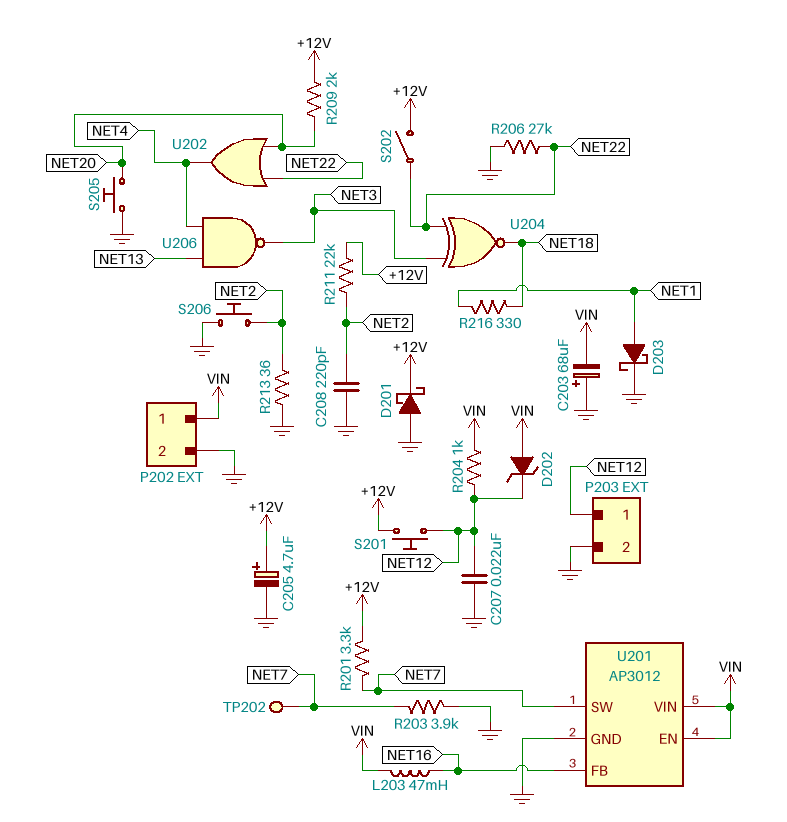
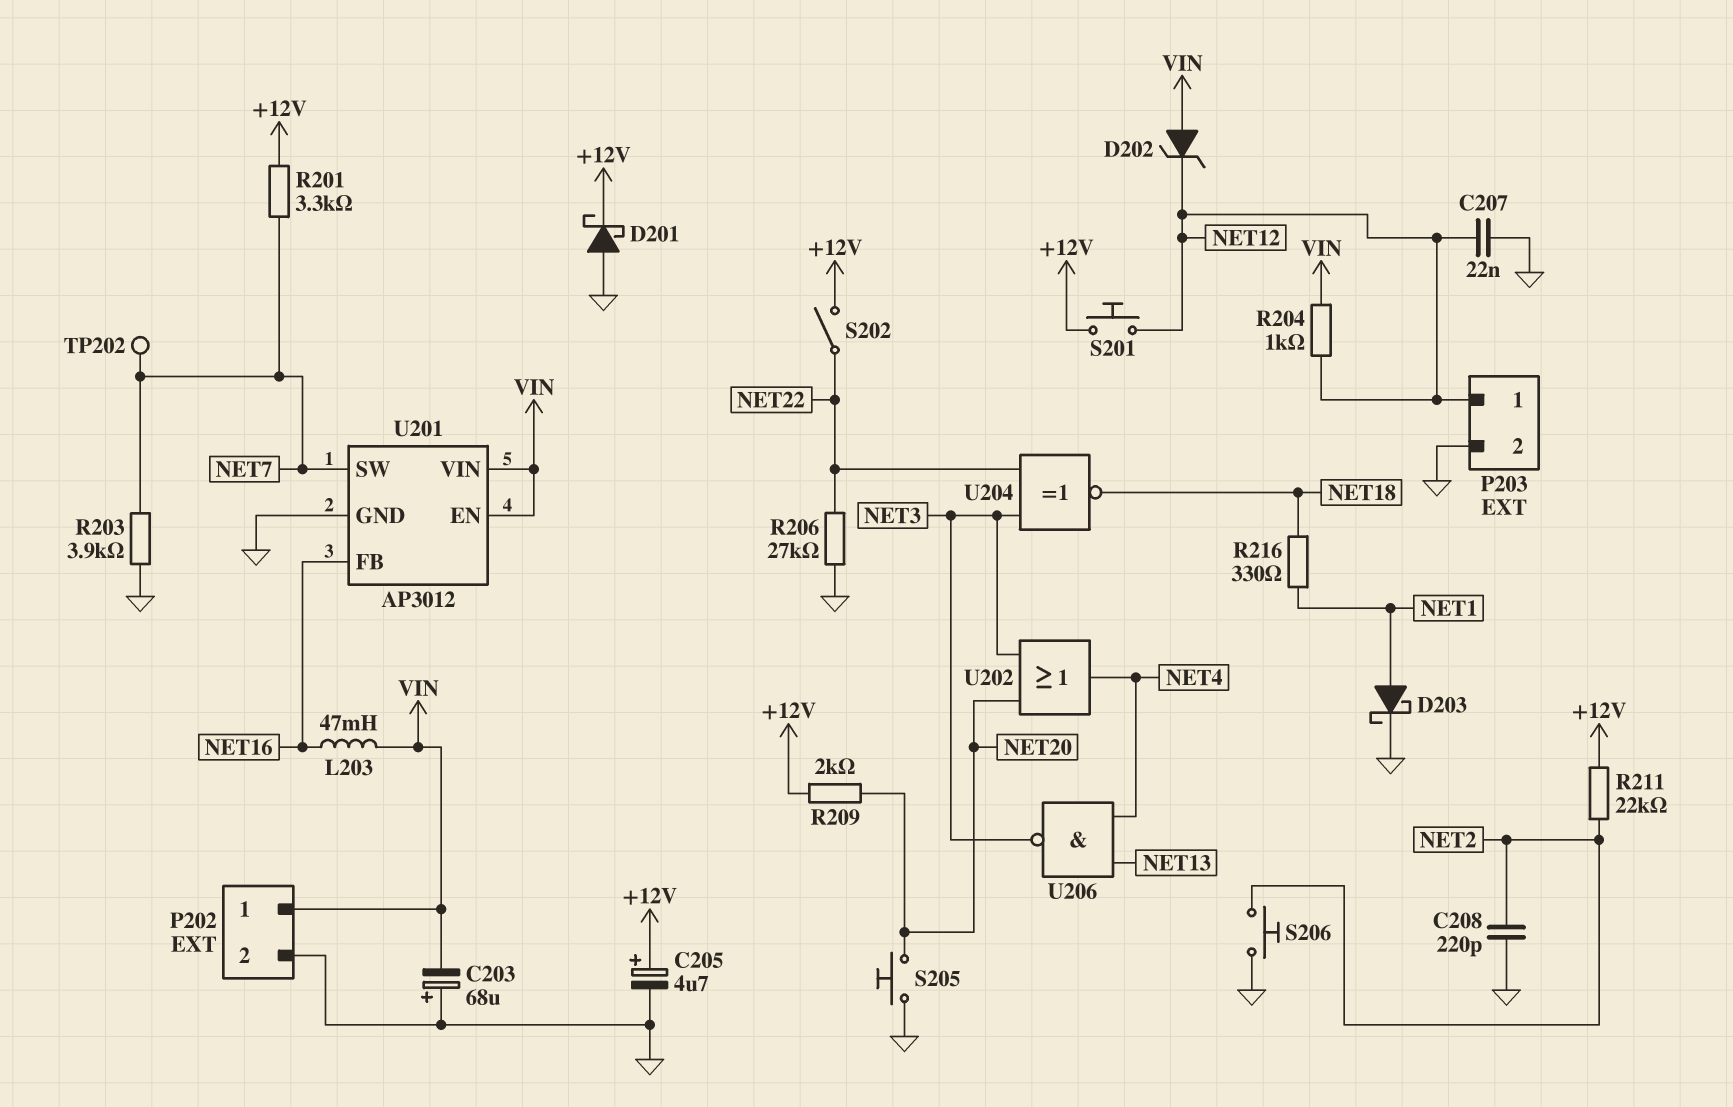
R213: 36 (GND, NET2) -> none
U202: OR (in NET20, in NET22, out NET4) -> OR (in NET3, in NET20, out NET4)

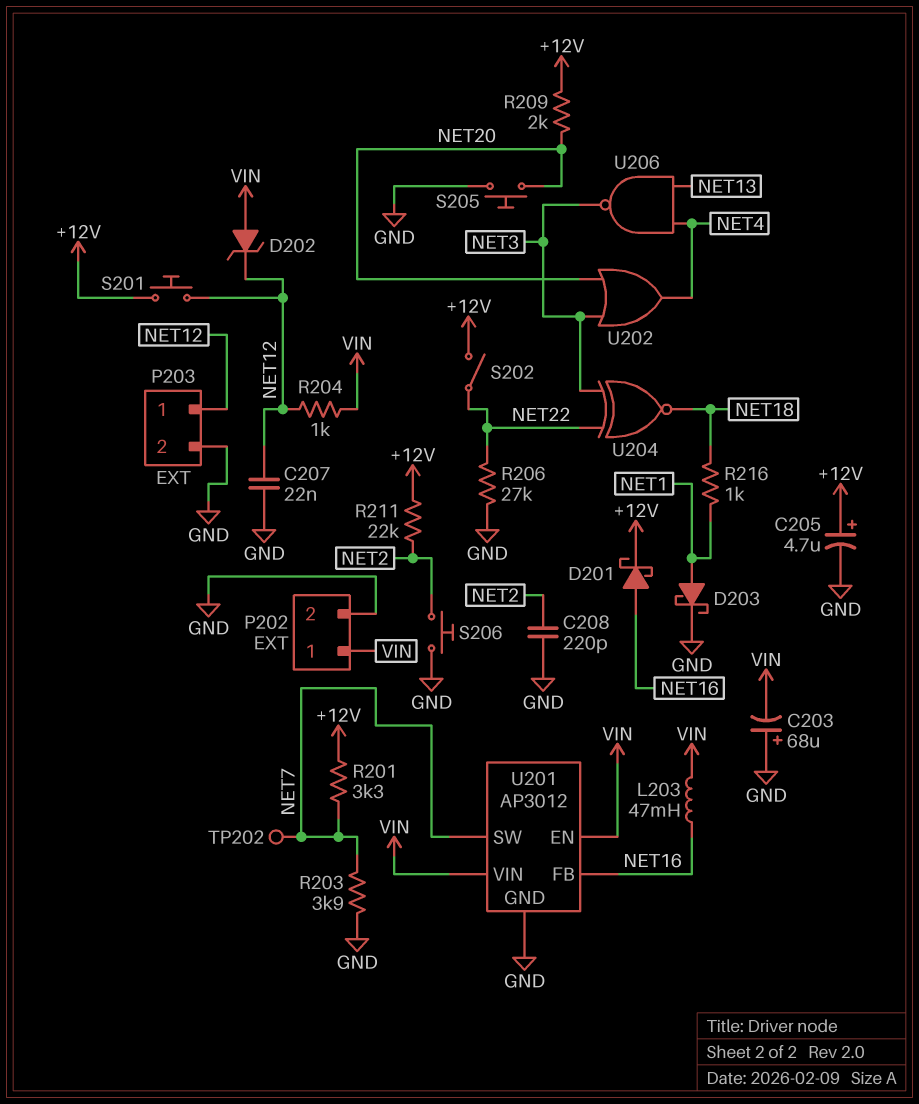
D201: schottky (A GND, K +12V) -> schottky (A NET16, K +12V)
R216: 330 (NET1, NET18) -> 1k (NET1, NET18)

